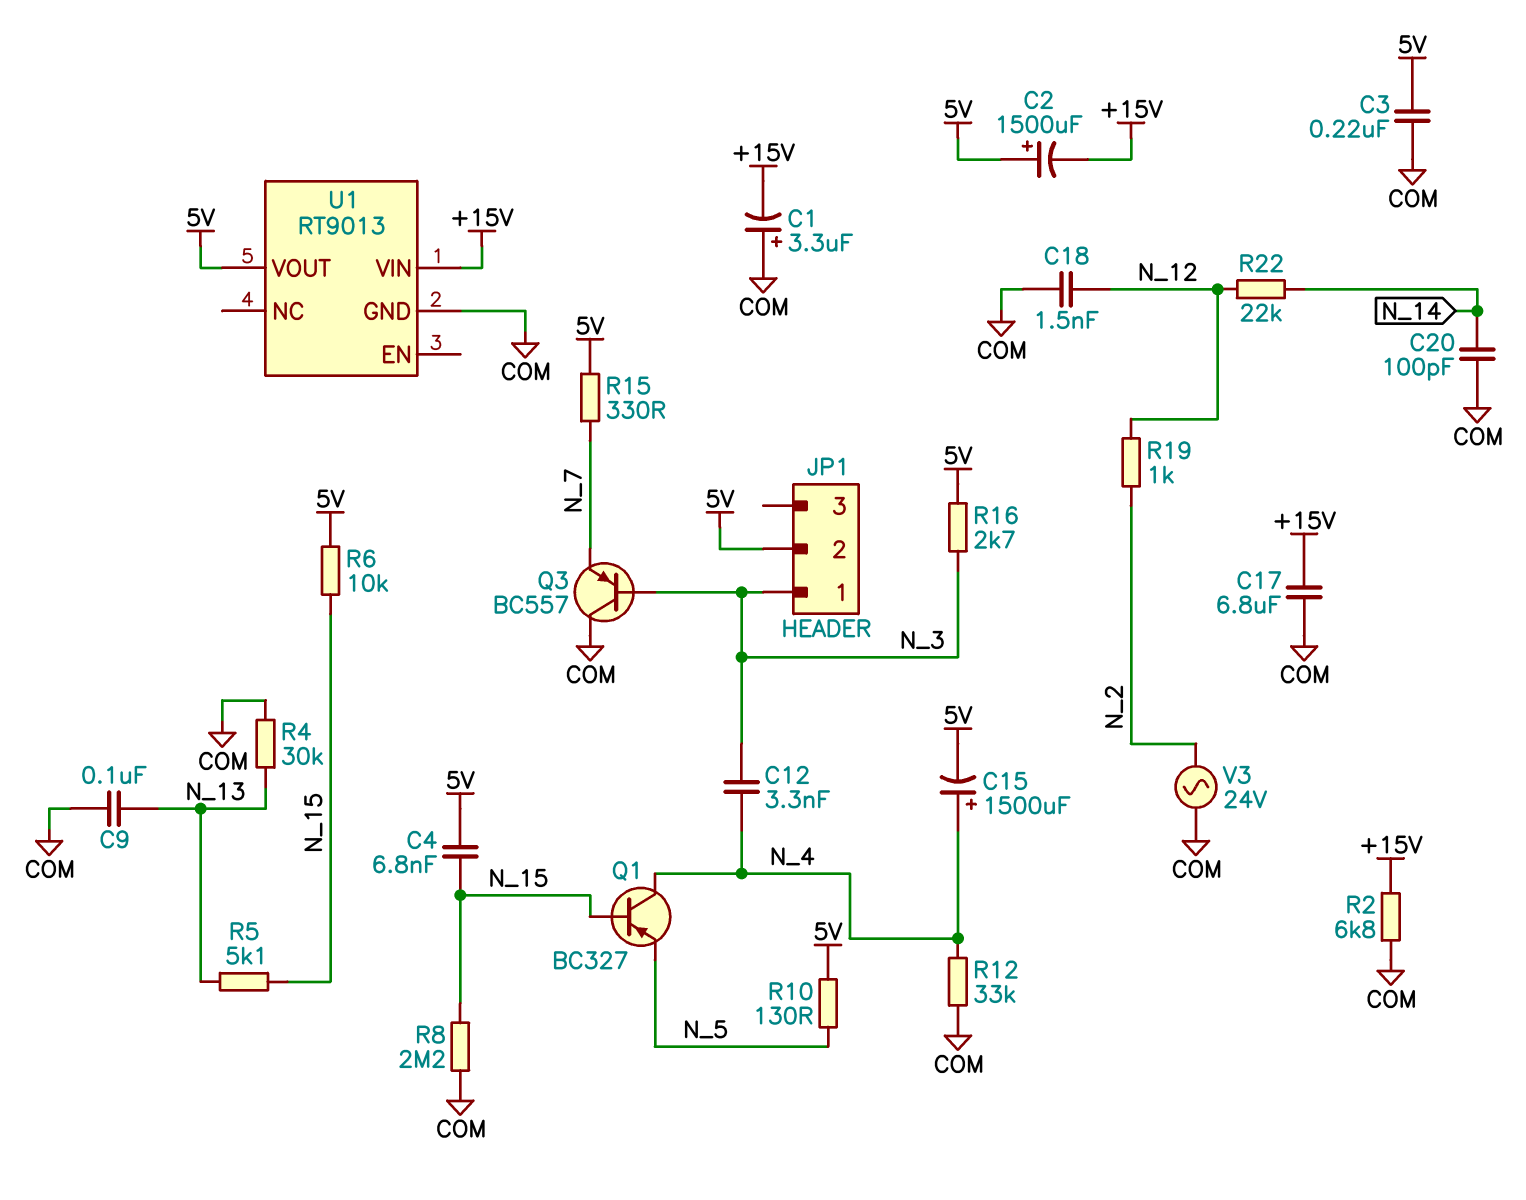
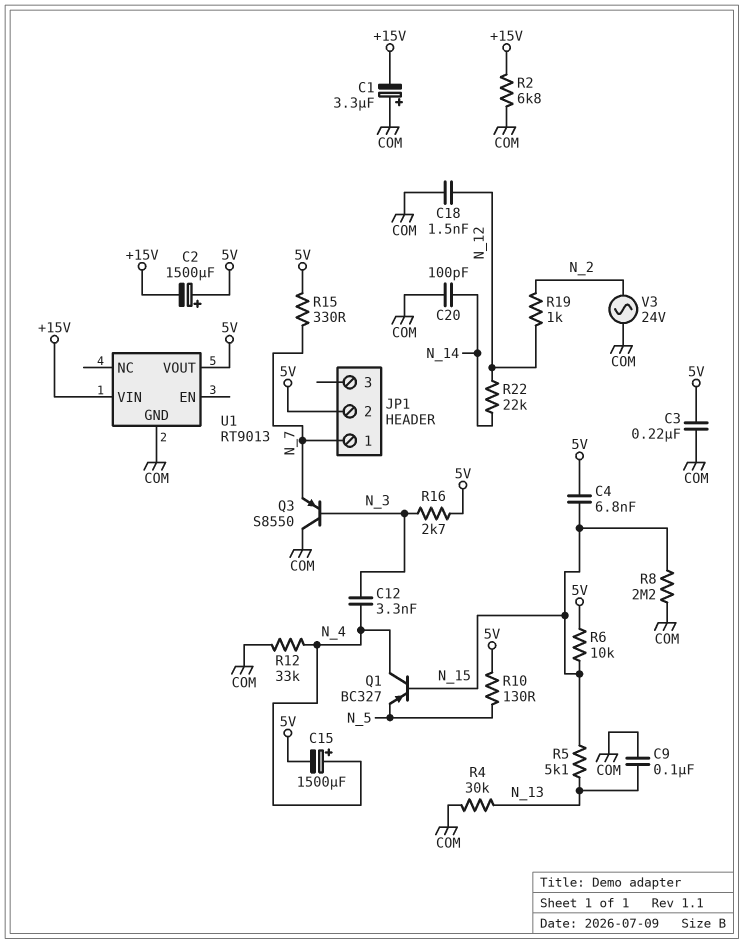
C17: 6.8uF (+15V, COM) -> none
JP1 pin 1: N_3 -> N_7
Q3: PNP BC557 (B N_3, C COM, E N_7) -> PNP S8550 (B N_3, C COM, E N_7)

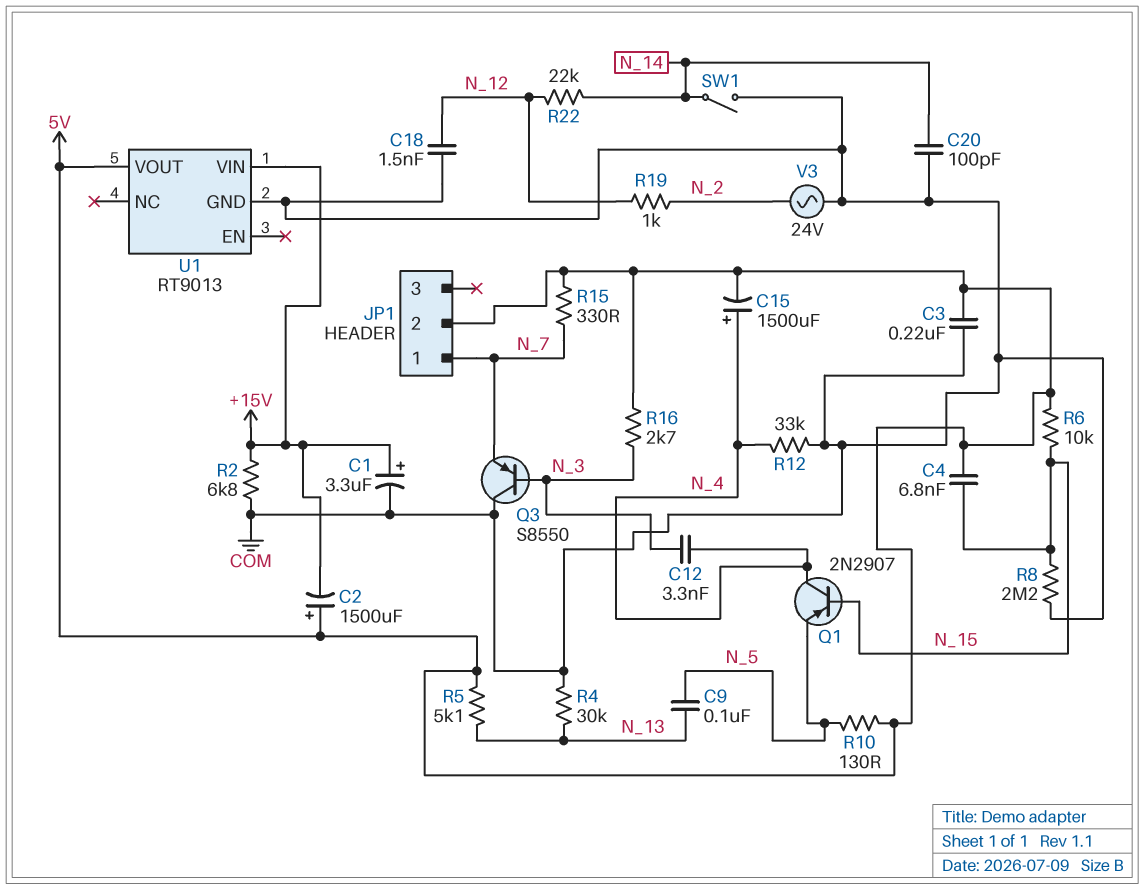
C1: 3.3uF (plus COM, minus +15V) -> 3.3uF (plus +15V, minus COM)
C9: 100nF (COM, N_13) -> 100nF (N_5, N_13)
Q1: PNP BC327 (B N_15, C N_4, E N_5) -> PNP 2N2907 (B N_15, C N_4, E N_5)
R5: 5.1k (N_13, N_15) -> 5.1k (5V, N_13)
SW1: none -> switch (COM, N_14)

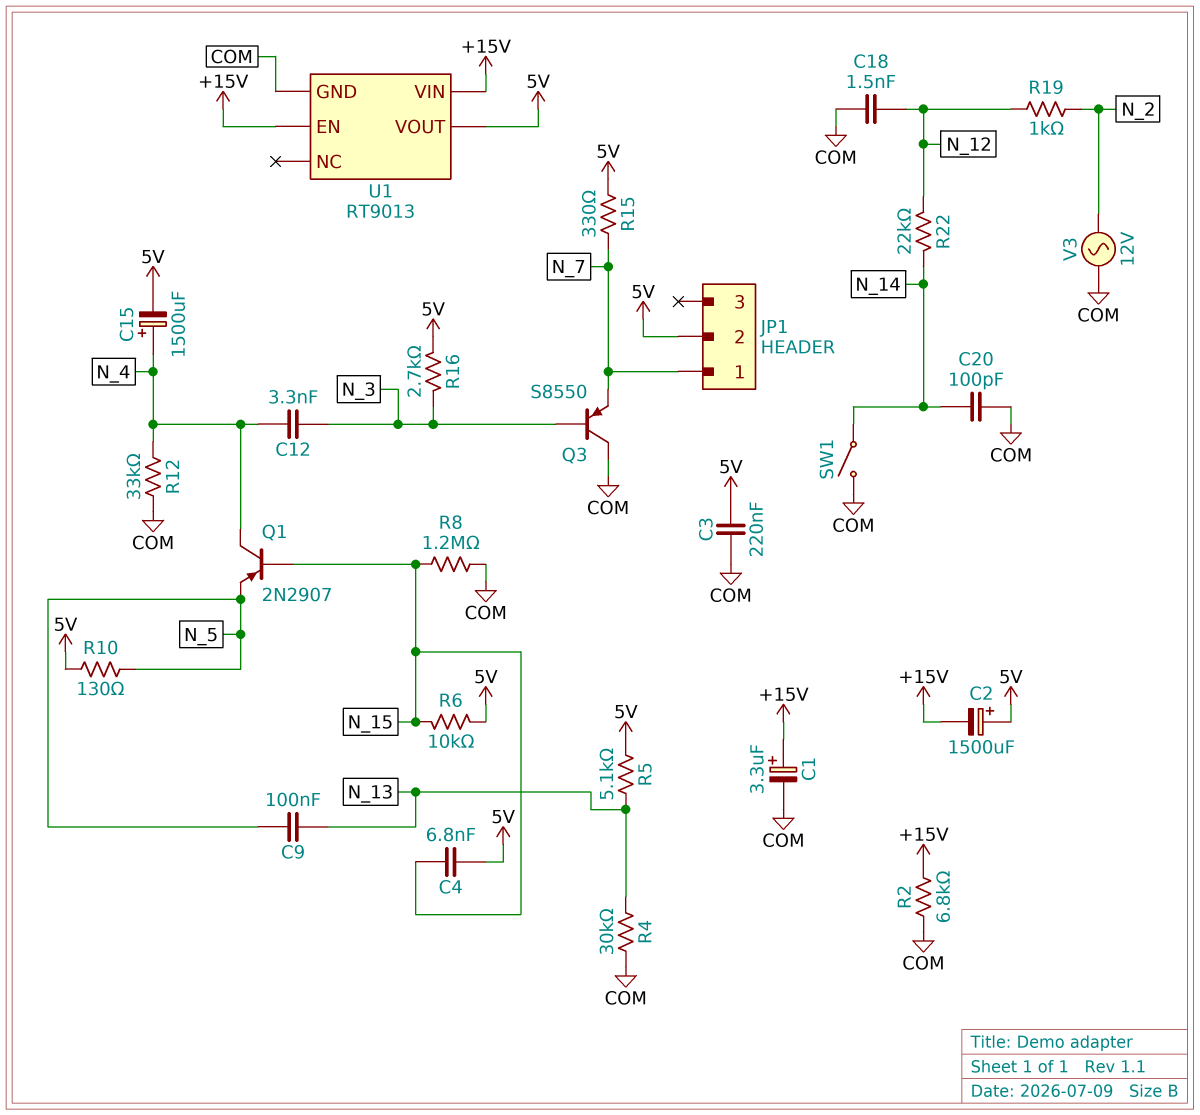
R8: 2.2M (COM, N_15) -> 1.2M (COM, N_15)
U1 pin EN: none -> +15V
V3: AC 24V (COM, N_2) -> AC 12V (COM, N_2)

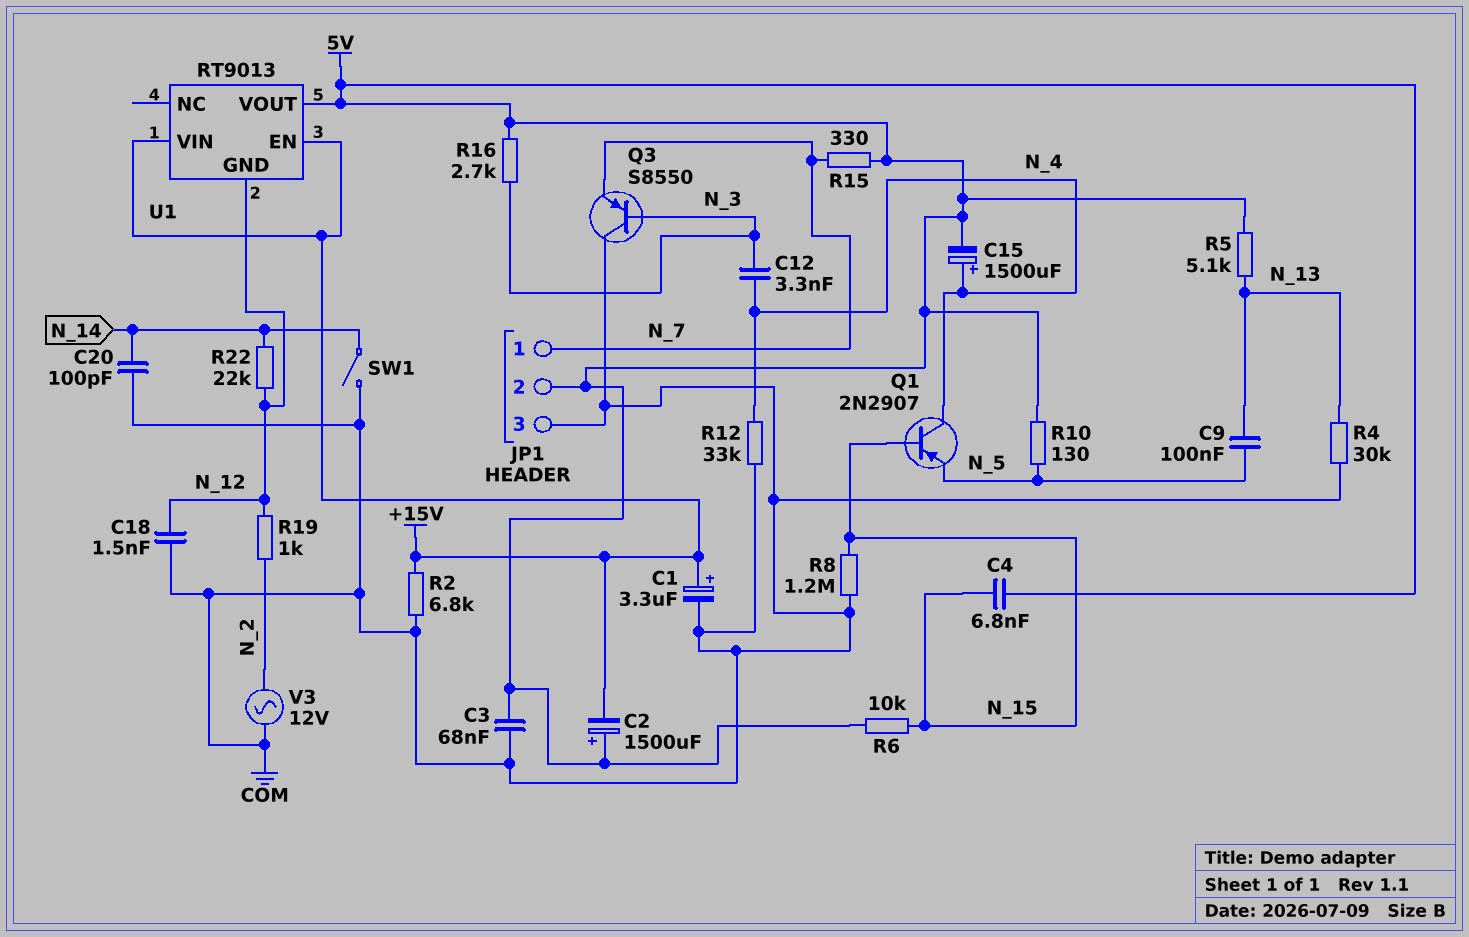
C3: 220nF (5V, COM) -> 68nF (5V, COM)
JP1 pin 3: none -> COM
U1 pin GND: COM -> N_12

